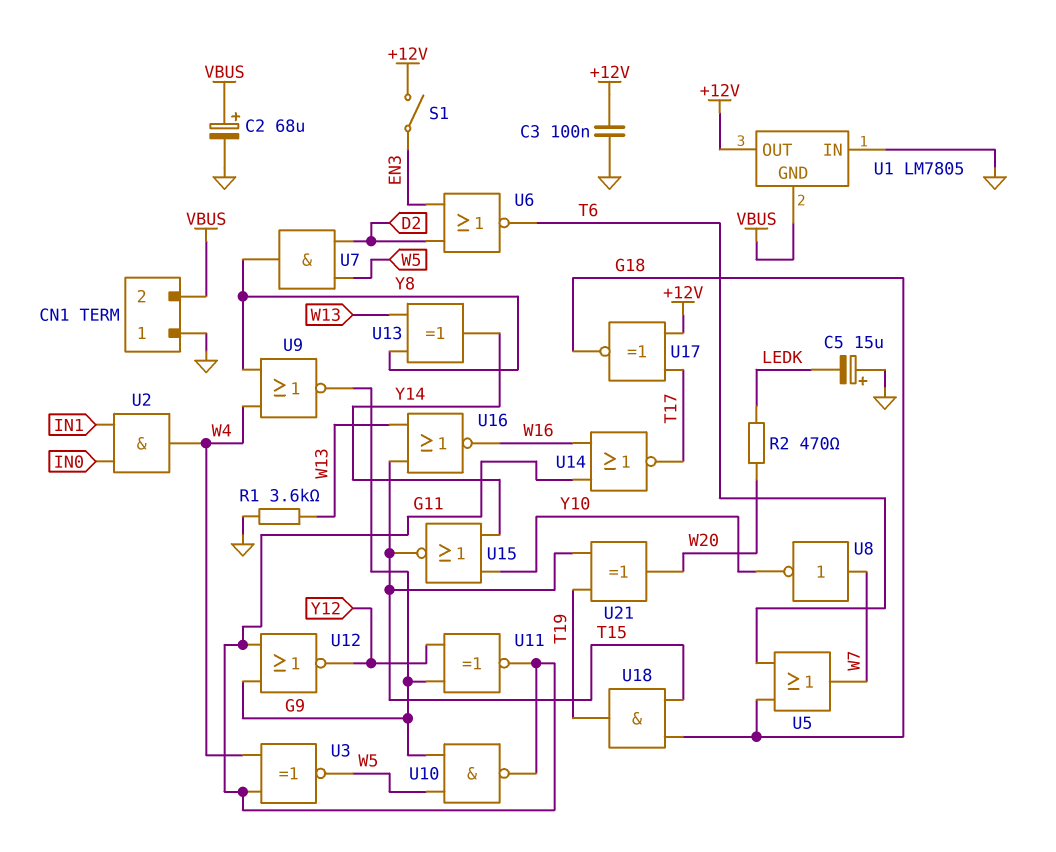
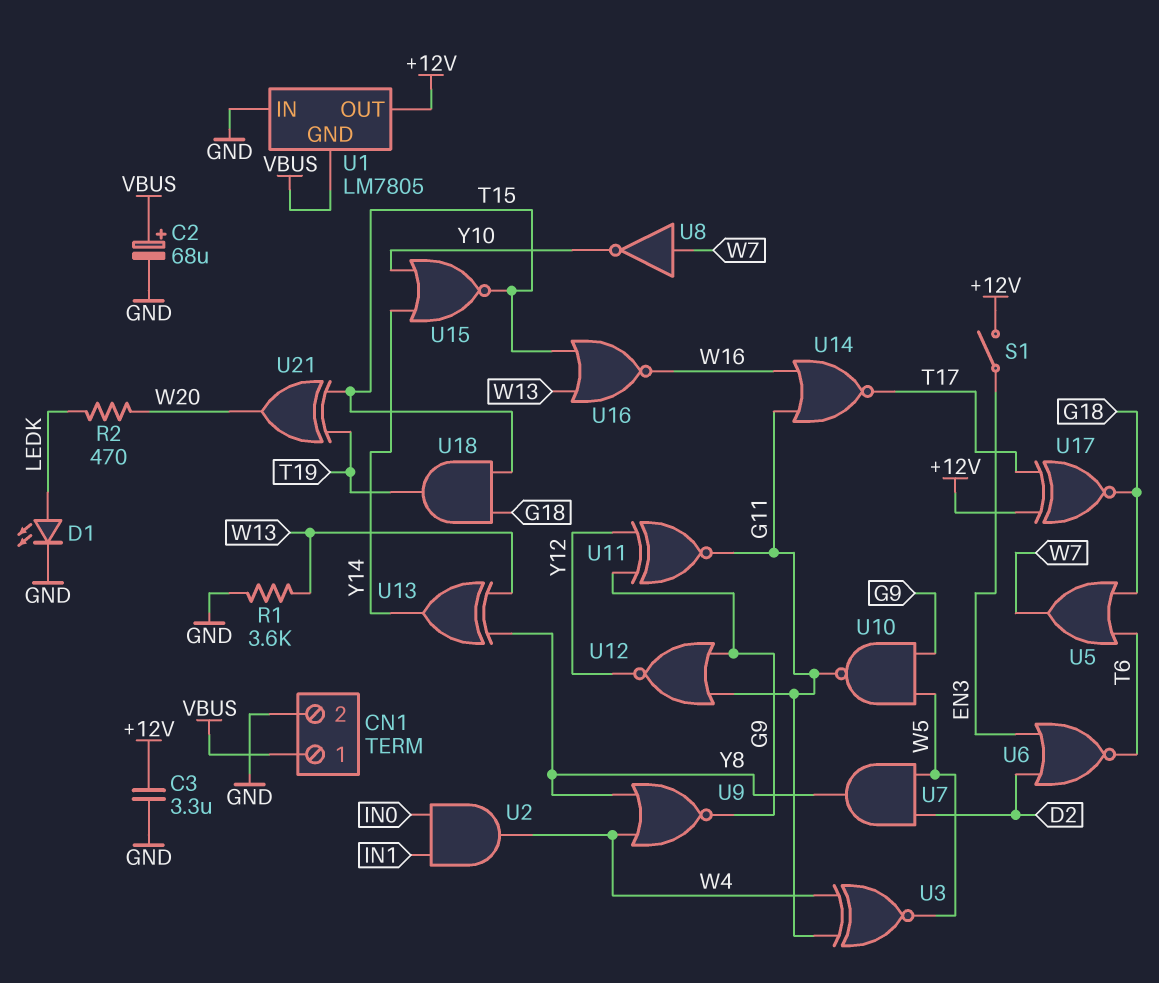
C3: 100nF (+12V, GND) -> 3.3uF (+12V, GND)
C5: 15uF (plus GND, minus LEDK) -> none
CN1 pin 1: GND -> VBUS
CN1 pin 2: VBUS -> GND
D1: none -> LED (A LEDK, K GND)

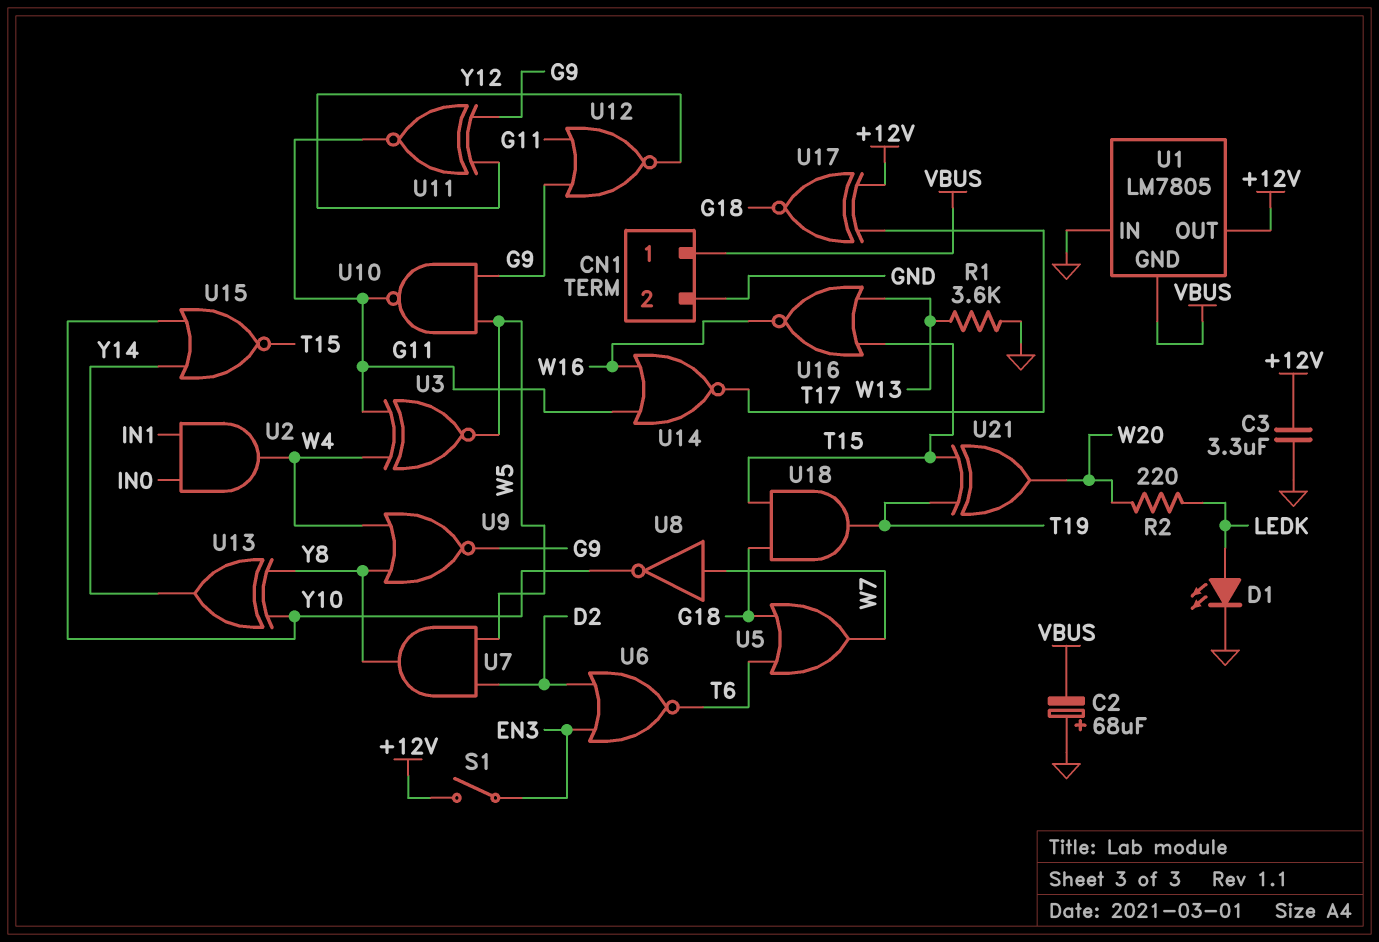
C2: 68uF (plus VBUS, minus GND) -> 68uF (plus GND, minus VBUS)
R2: 470 (LEDK, W20) -> 220 (LEDK, W20)
U13: XOR (in W13, in Y8, out Y14) -> XOR (in Y8, in Y10, out Y14)

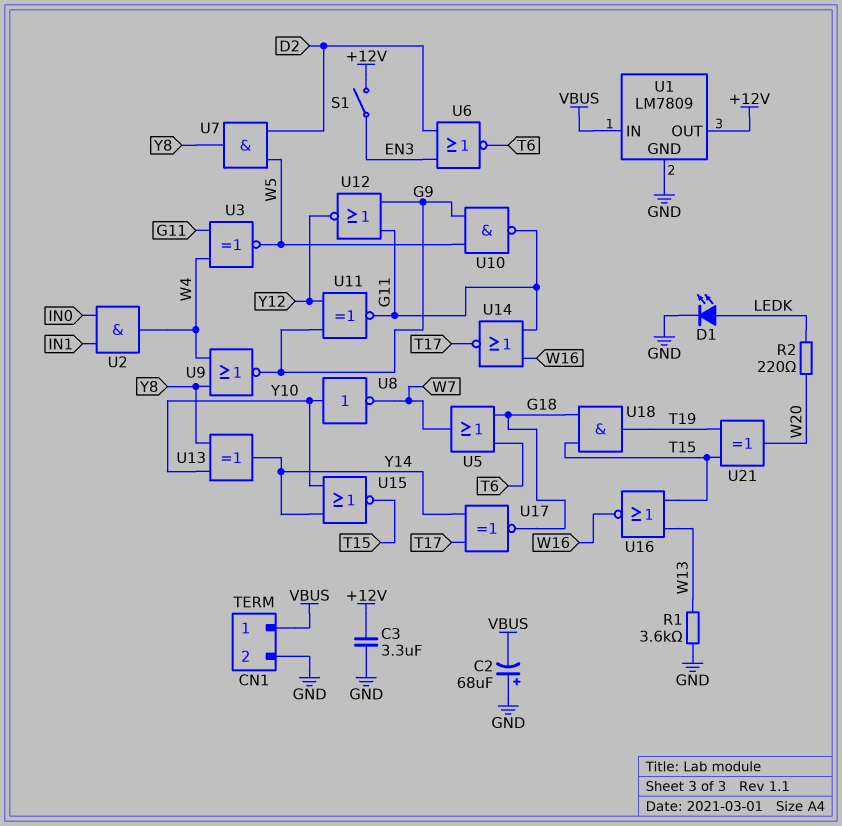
U1: LM7805 -> LM7809
U1 pin GND: VBUS -> GND
U1 pin IN: GND -> VBUS
U8: NOT (in W7, out Y10) -> NOT (in Y10, out W7)
U17: XNOR (in +12V, in T17, out G18) -> XNOR (in T17, in Y14, out G18)

